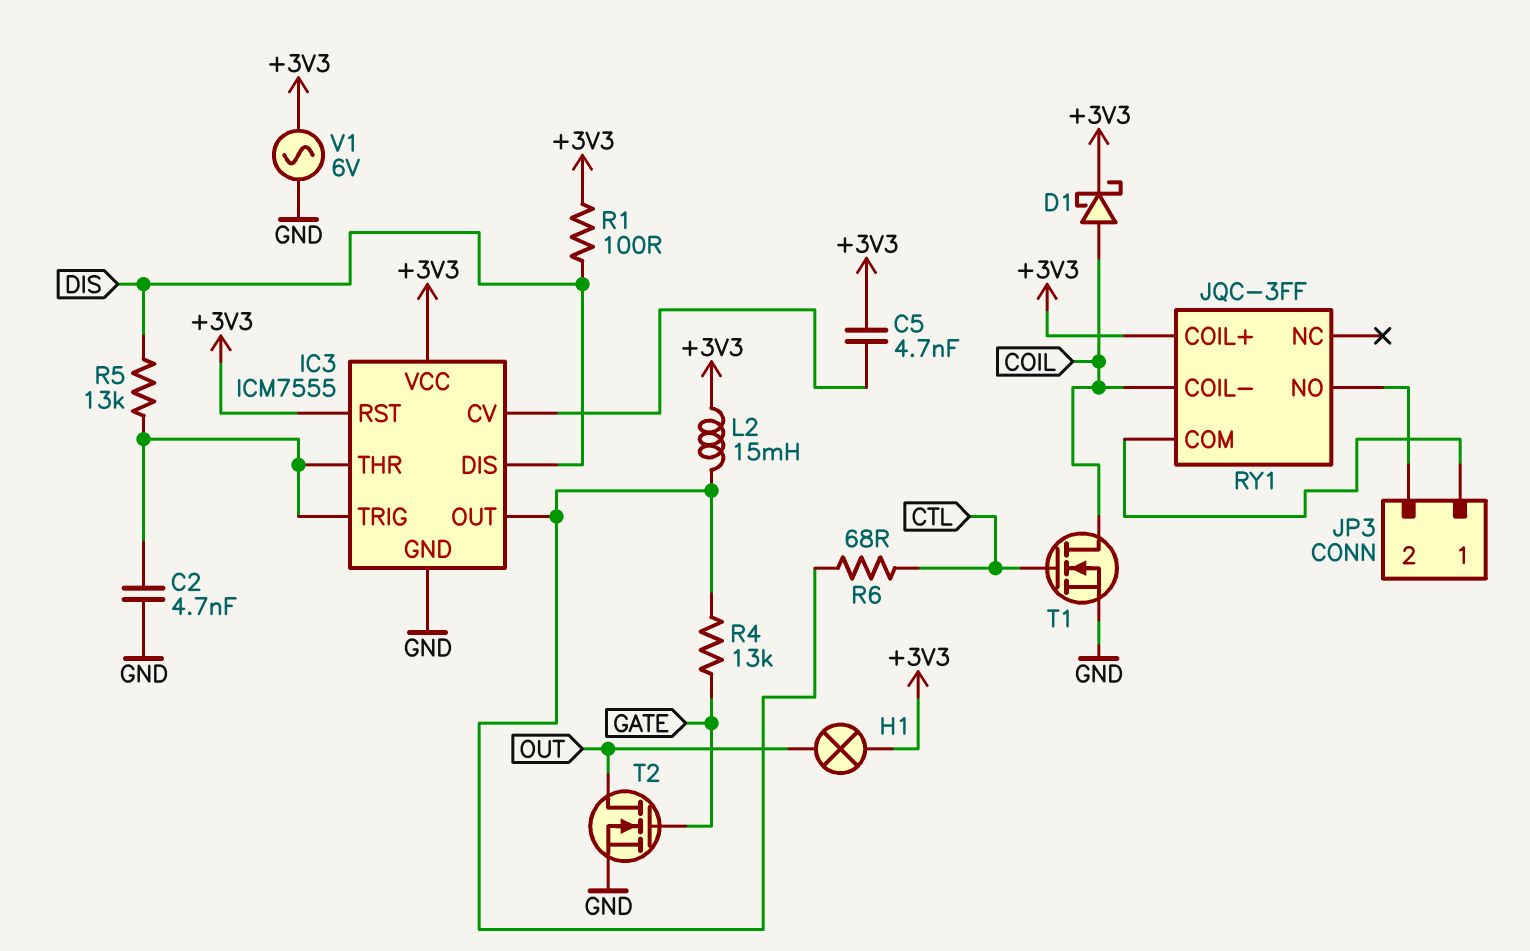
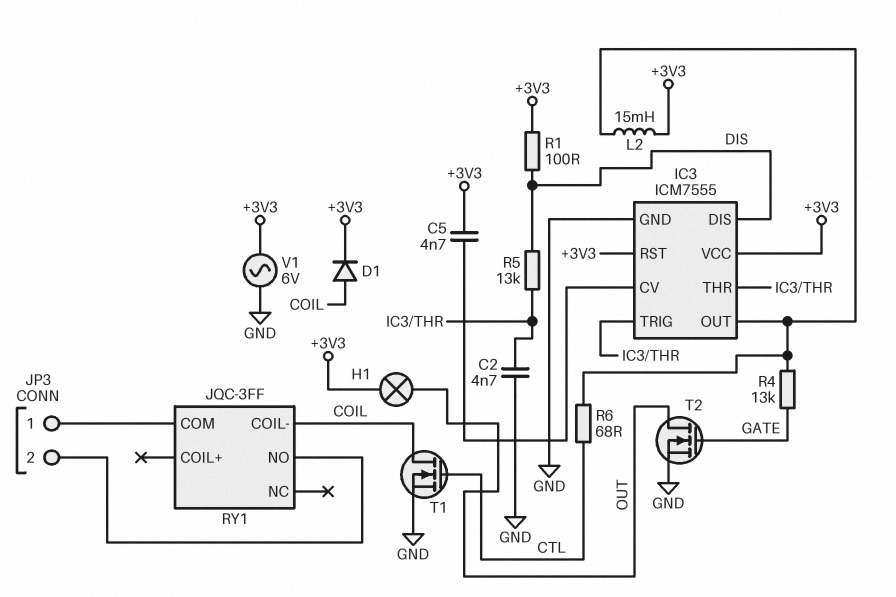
D1: schottky (A COIL, K +3V3) -> diode (A COIL, K +3V3)
RY1 pin COIL+: +3V3 -> none

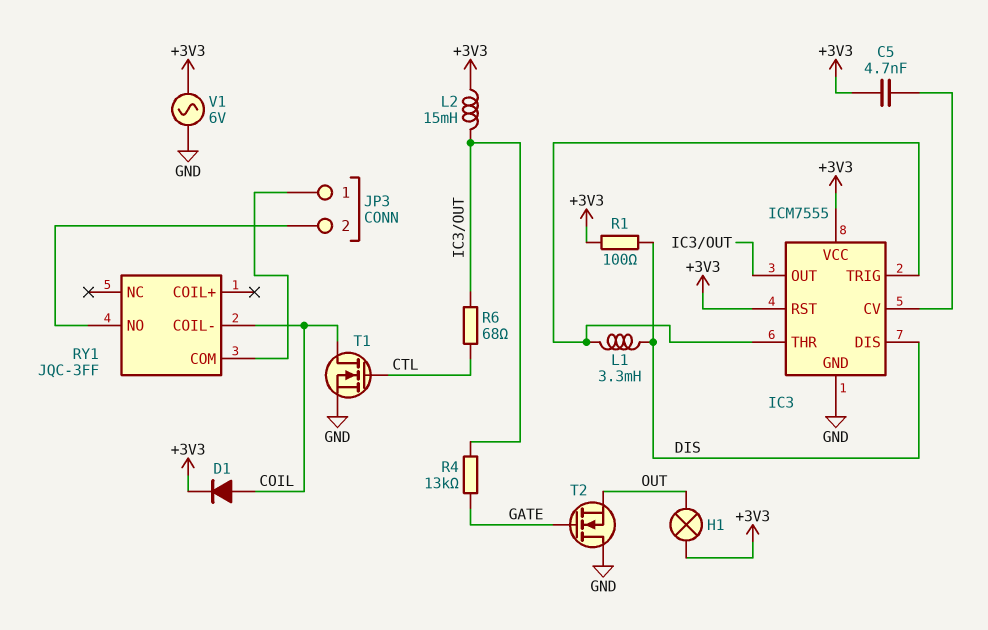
C2: 4.7nF (GND, IC3/THR) -> none
L1: none -> 3.3mH (DIS, IC3/THR)
R5: 13k (DIS, IC3/THR) -> none
T2: NMOS (G GATE, D OUT, S GND) -> NMOS (G GATE, D GND, S OUT)

